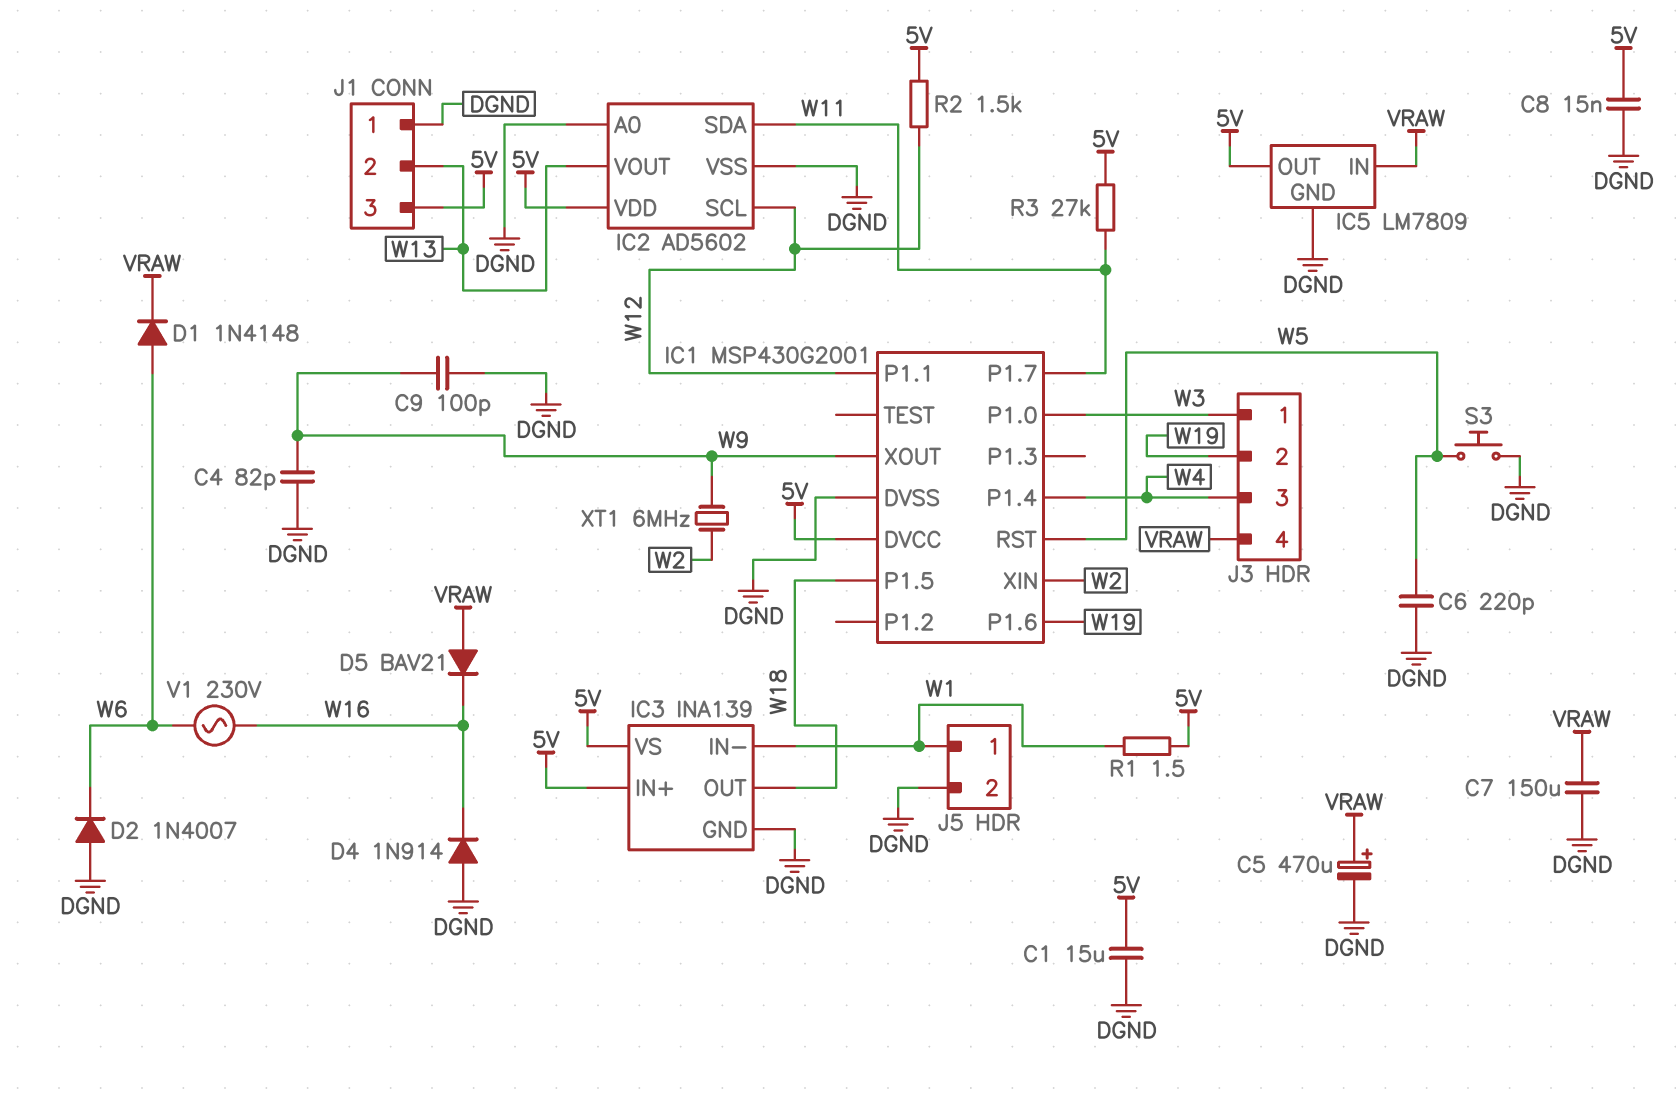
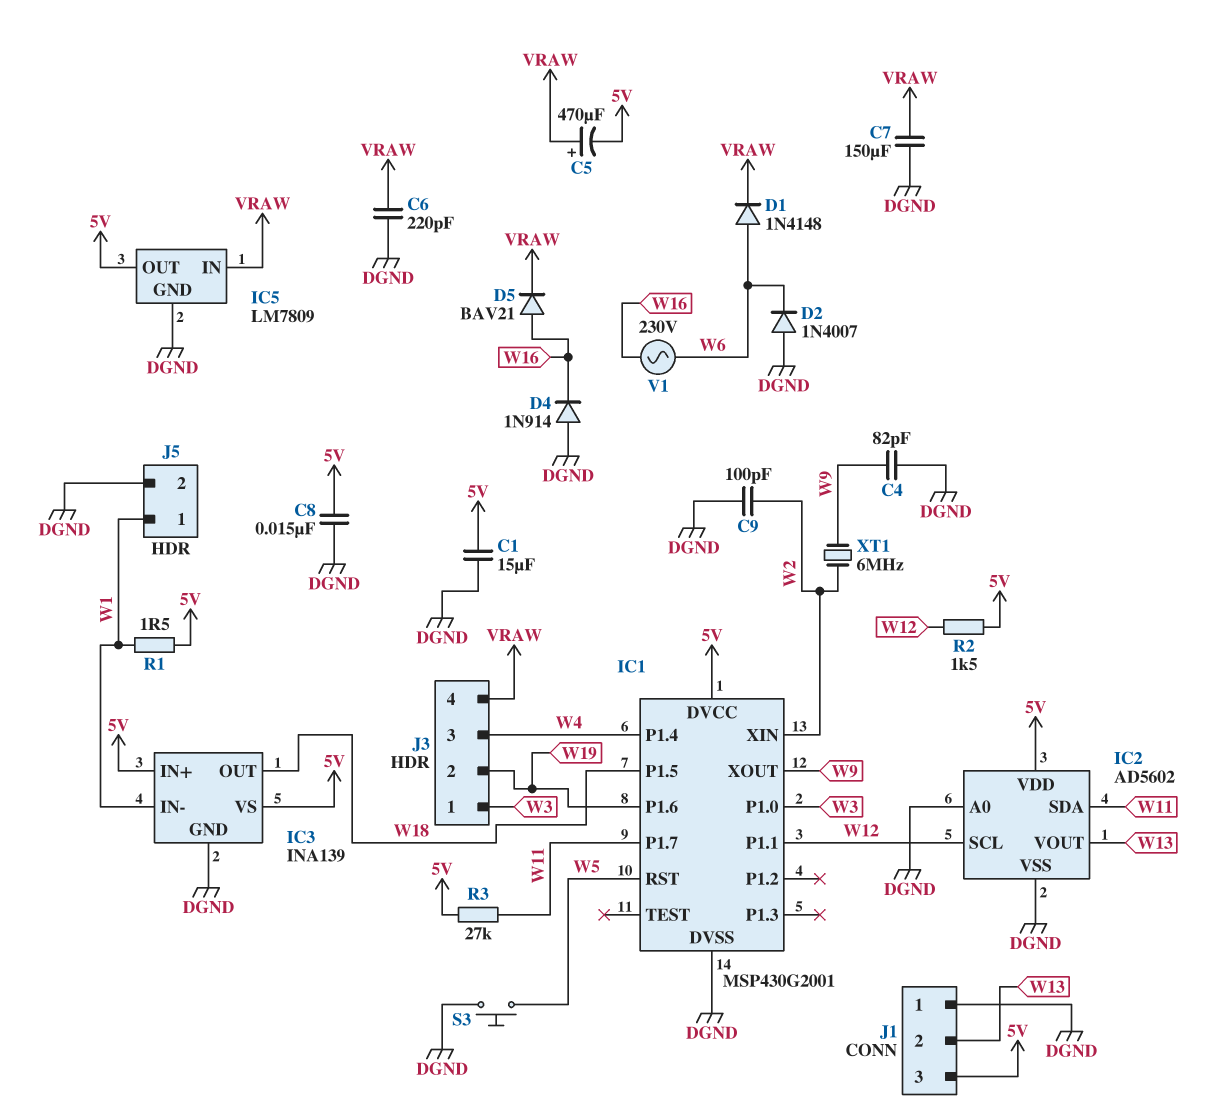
C5: 470uF (plus VRAW, minus DGND) -> 470uF (plus VRAW, minus 5V)
C6: 220pF (DGND, W5) -> 220pF (DGND, VRAW)
C9: 100pF (DGND, W9) -> 100pF (DGND, W2)
D5: diode BAV21 (A VRAW, K W16) -> diode BAV21 (A W16, K VRAW)

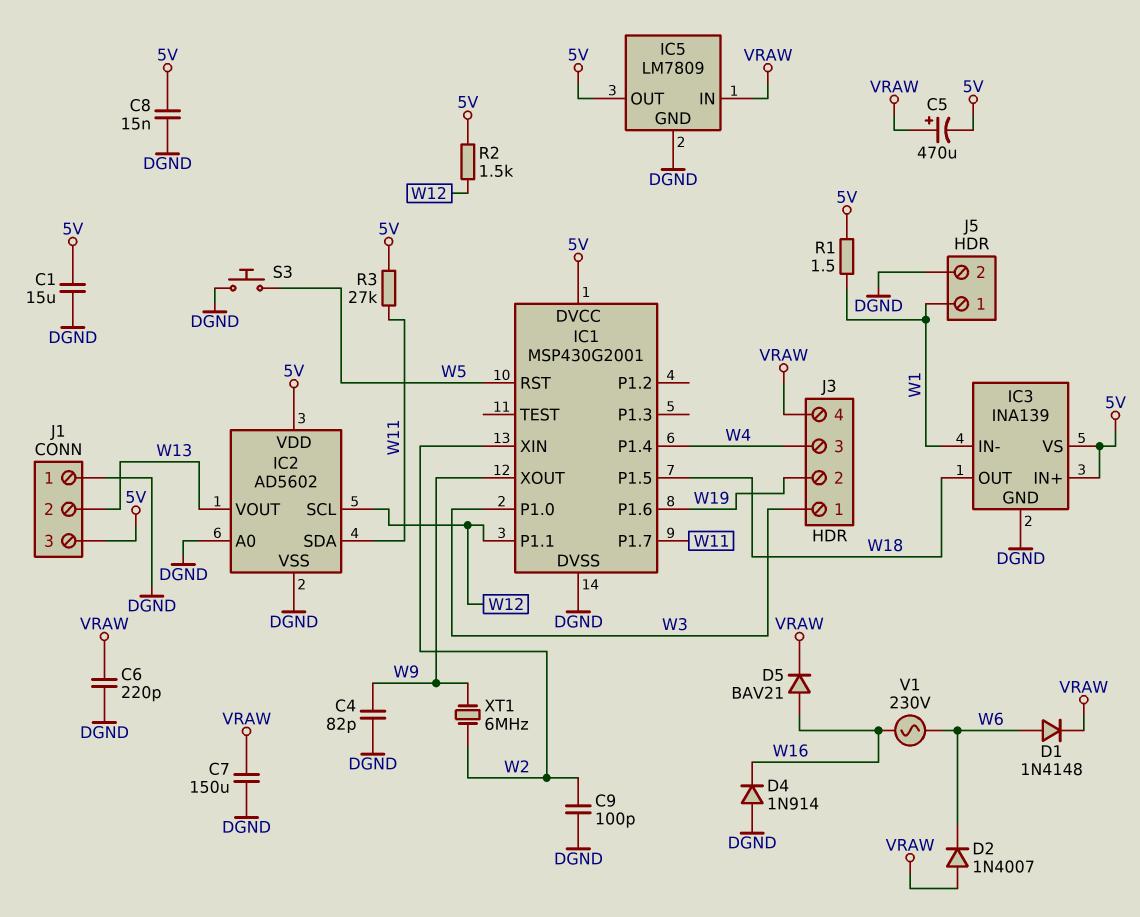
D2: diode 1N4007 (A DGND, K W6) -> diode 1N4007 (A VRAW, K W6)

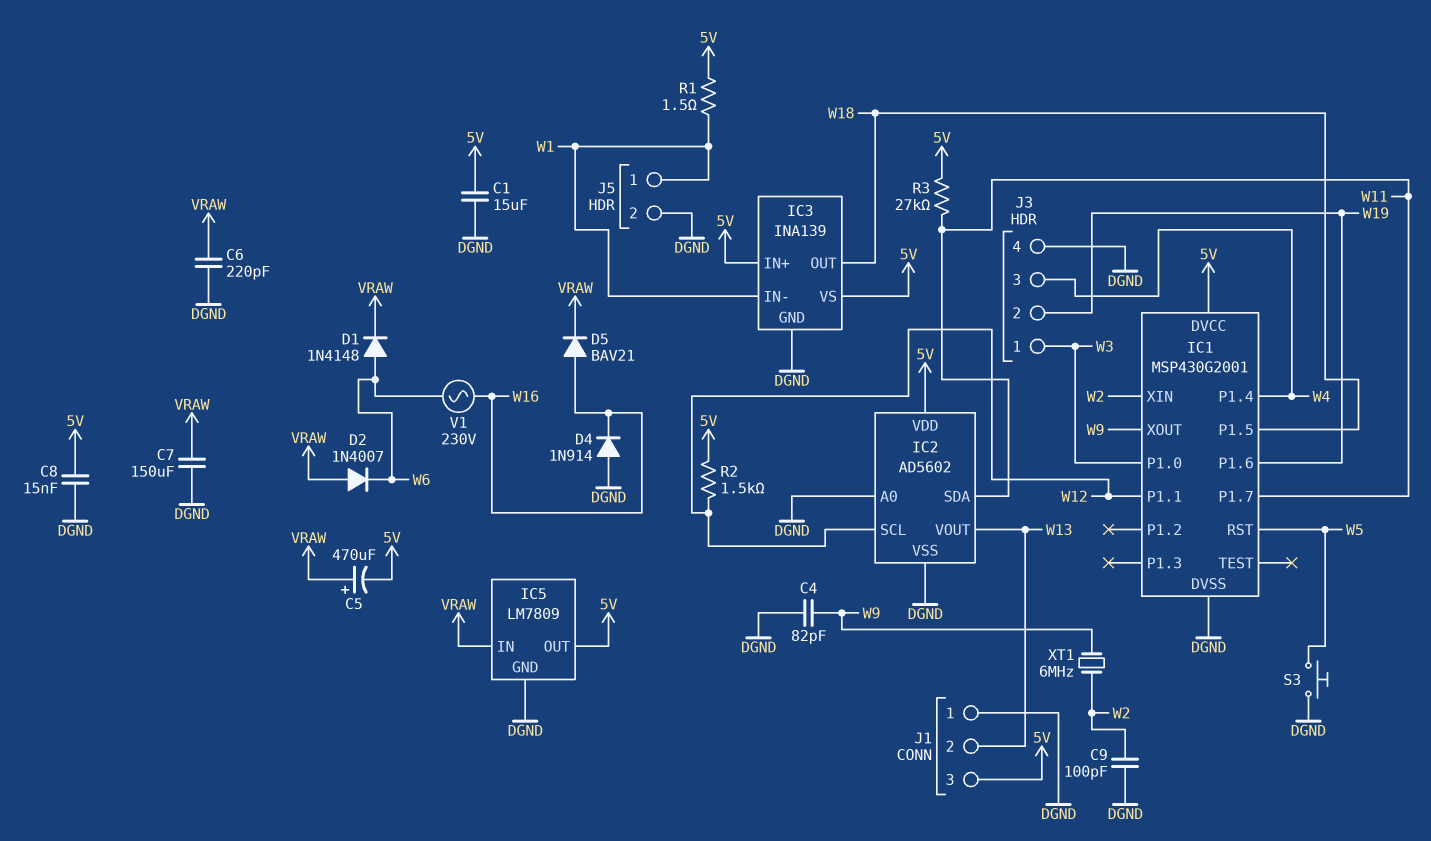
J3 pin 4: VRAW -> DGND

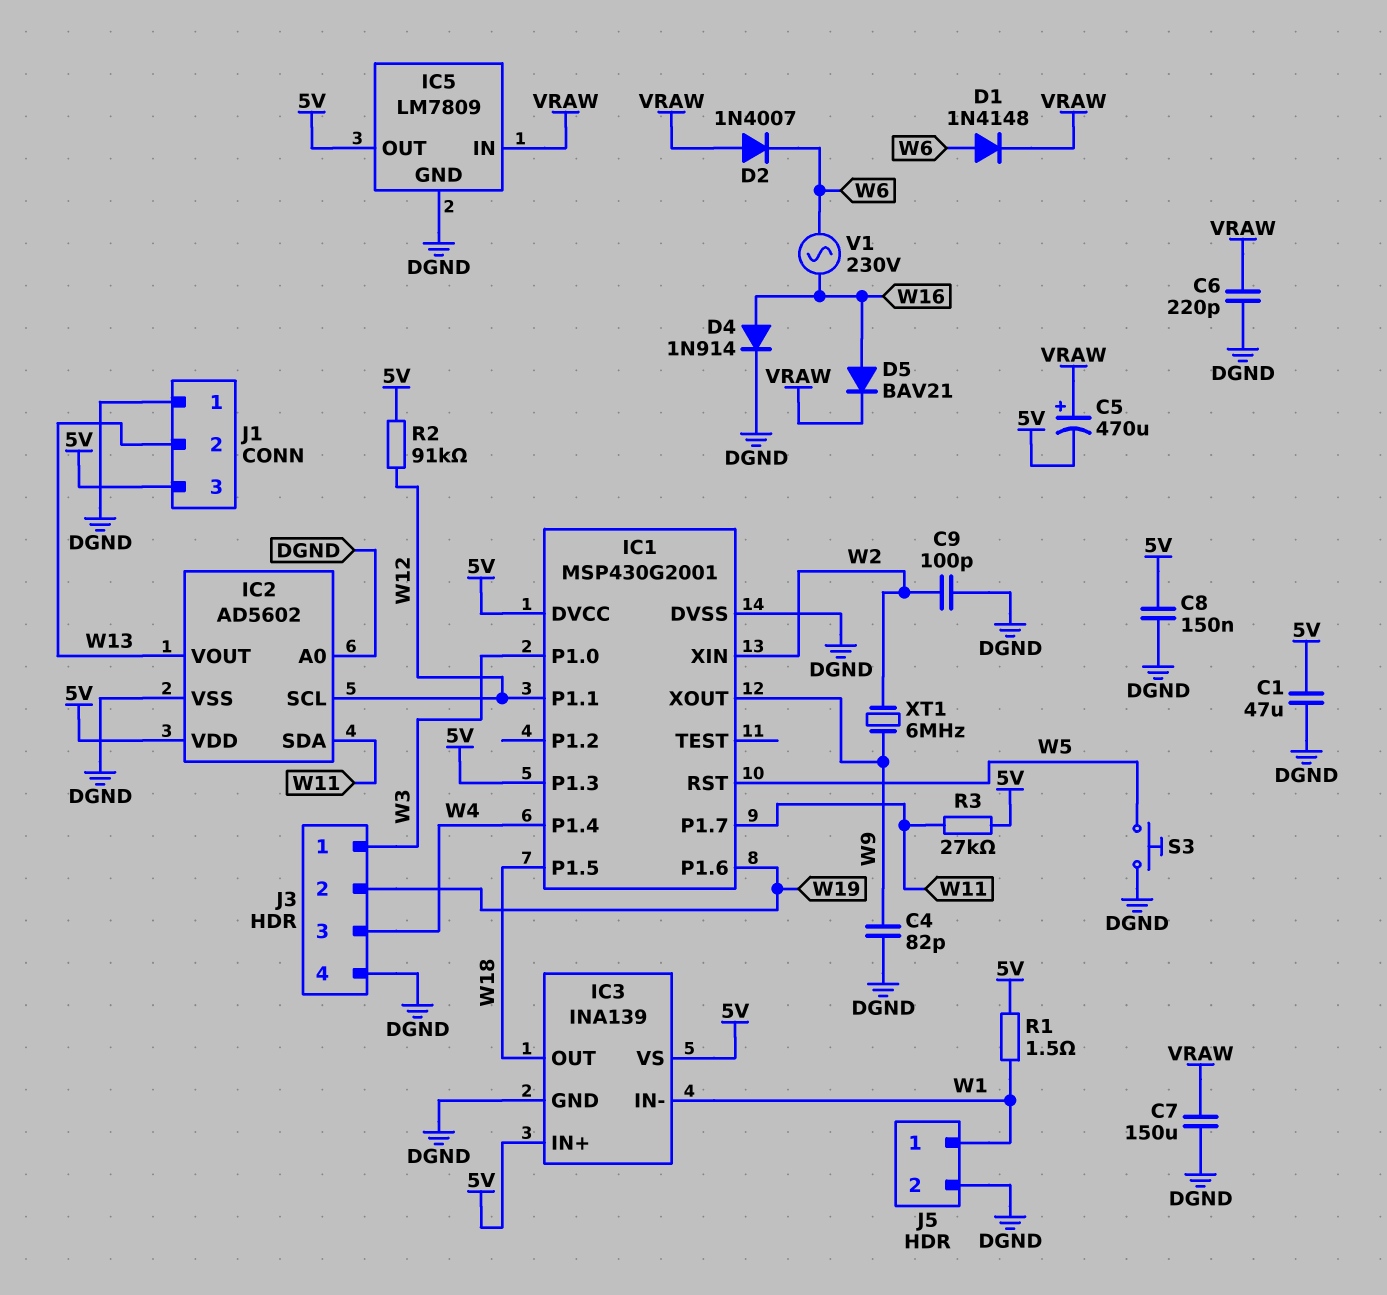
C1: 15uF (5V, DGND) -> 47uF (5V, DGND)
C8: 15nF (5V, DGND) -> 150nF (5V, DGND)
D4: diode 1N914 (A DGND, K W16) -> diode 1N914 (A W16, K DGND)
IC1 pin P1.3: none -> 5V
R2: 1.5k (5V, W12) -> 91k (5V, W12)

